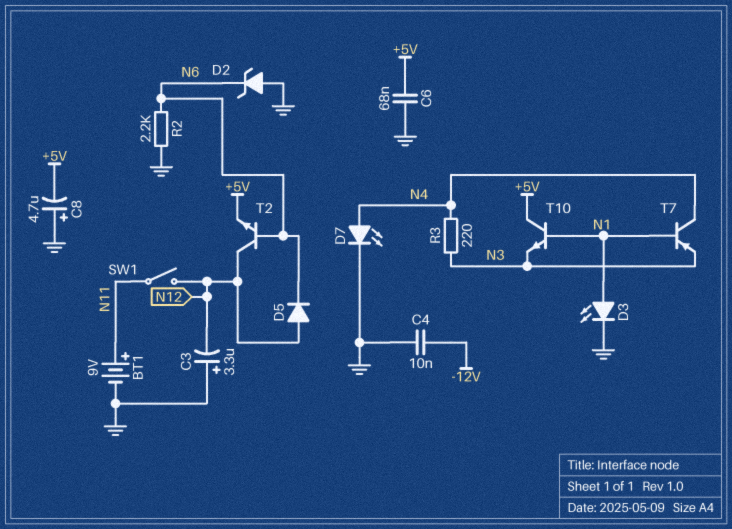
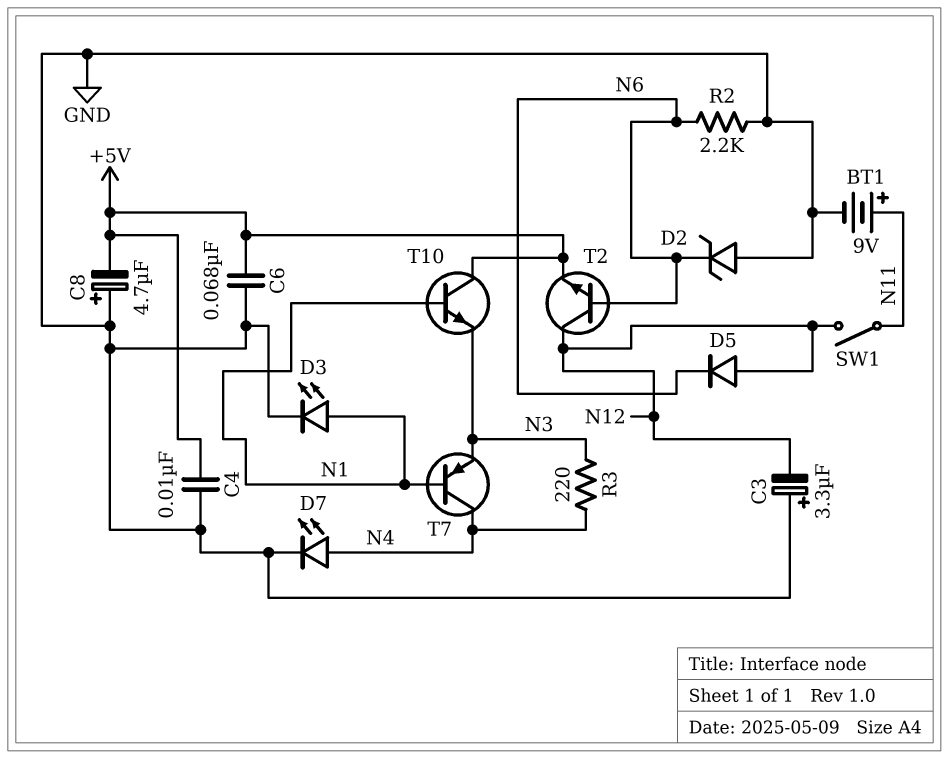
C4: 10nF (-12V, GND) -> 10nF (+5V, GND)

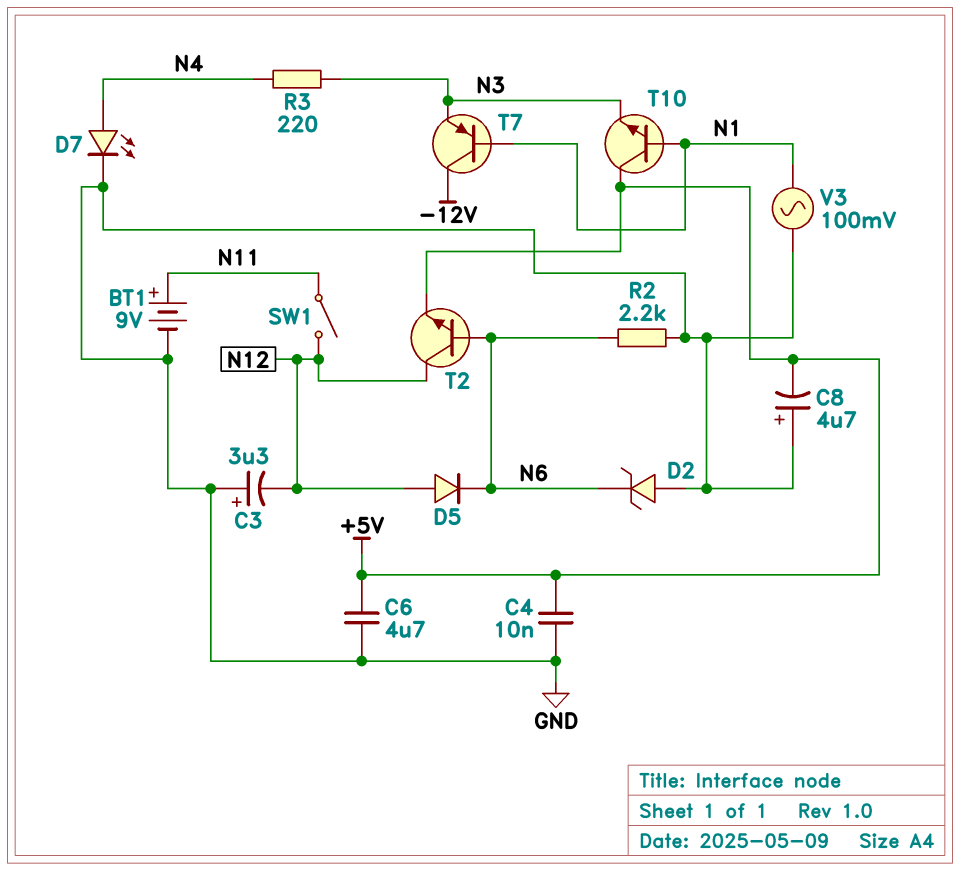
C6: 68nF (+5V, GND) -> 4.7uF (+5V, GND)
D3: LED (A N1, K GND) -> none
T7: PNP (B N1, C N4, E N3) -> PNP (B N1, C -12V, E N3)
V3: none -> AC 100mV (GND, N1)

